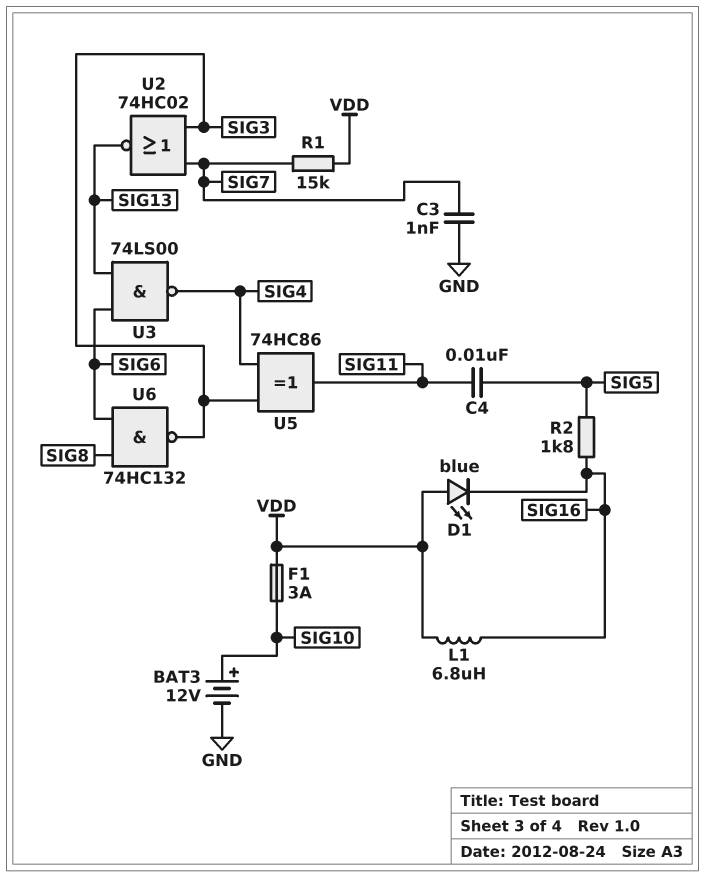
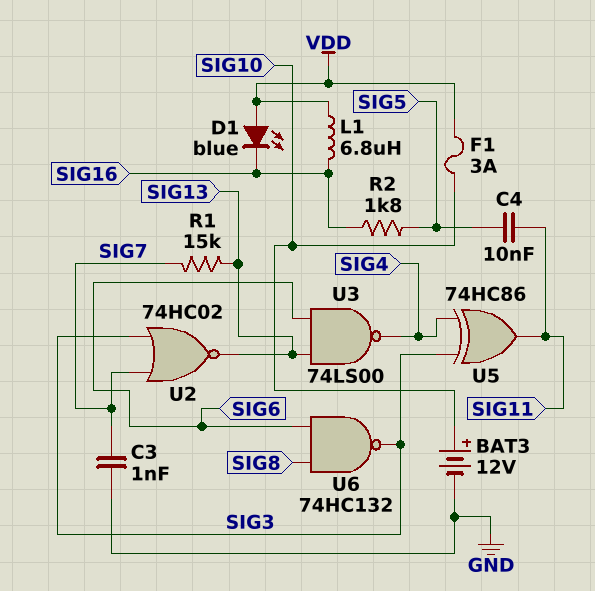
R1: 15k (SIG7, VDD) -> 15k (SIG7, SIG13)

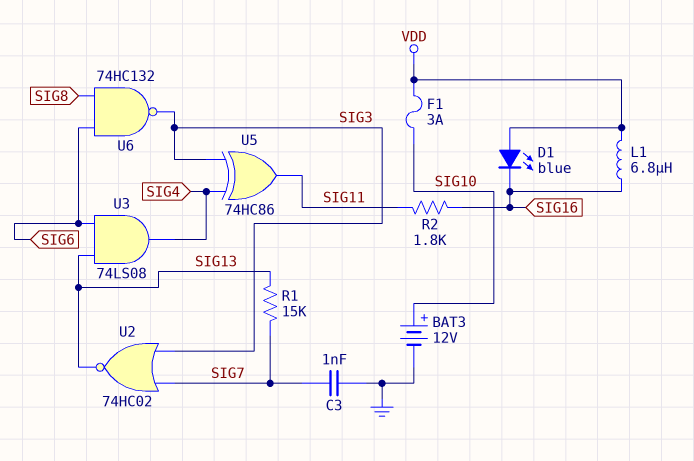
C4: 10nF (SIG5, SIG11) -> none
R2: 1.8k (SIG5, SIG16) -> 1.8k (SIG11, SIG16)
U3: NAND 74LS00 (in SIG6, in SIG13, out SIG4) -> AND 74LS08 (in SIG6, in SIG13, out SIG4)

